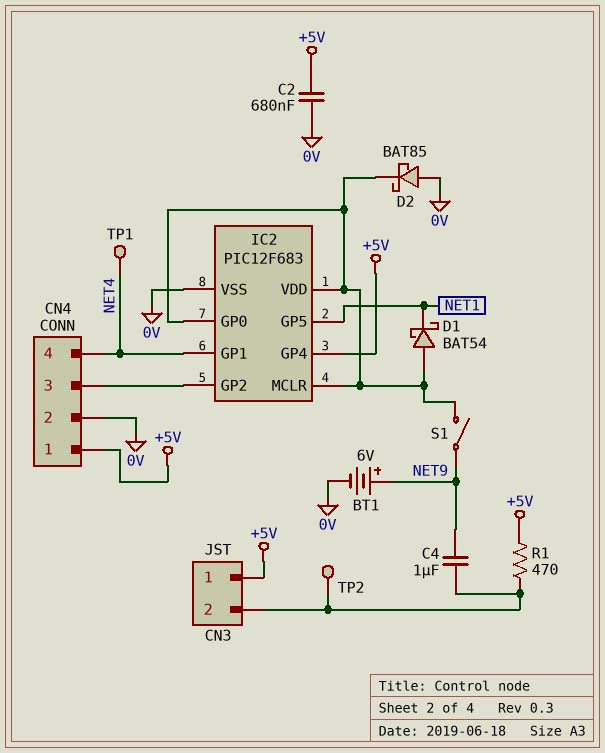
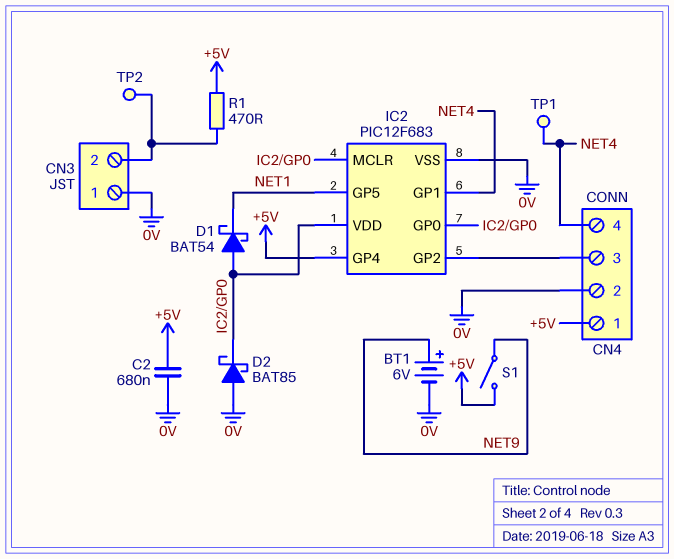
C4: 1uF (CN3/2, NET9) -> none
CN3 pin 1: +5V -> 0V
S1: switch (IC2/GP0, NET9) -> switch (+5V, NET9)

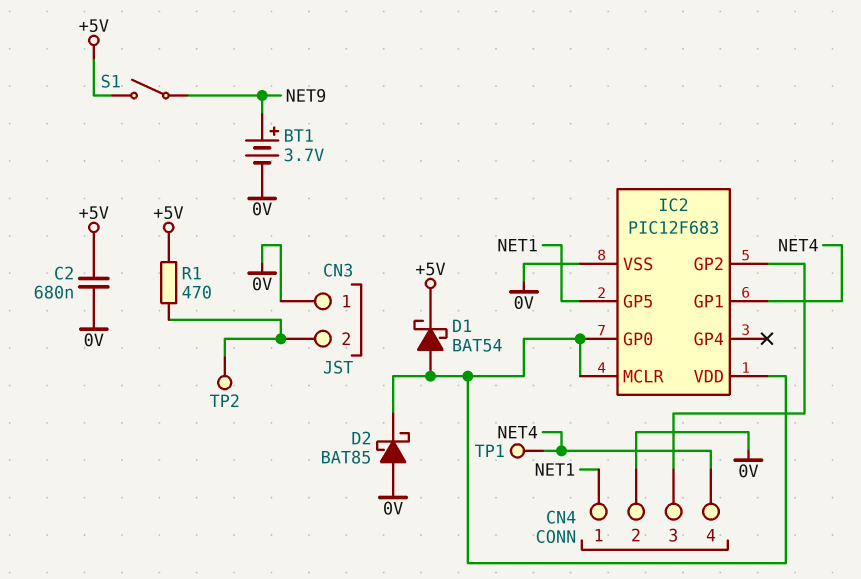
BT1: 6V (plus NET9, minus 0V) -> 3.7V (plus NET9, minus 0V)
CN4 pin 1: +5V -> NET1
D1: schottky BAT54 (A IC2/GP0, K NET1) -> schottky BAT54 (A IC2/GP0, K +5V)
IC2 pin GP4: +5V -> none

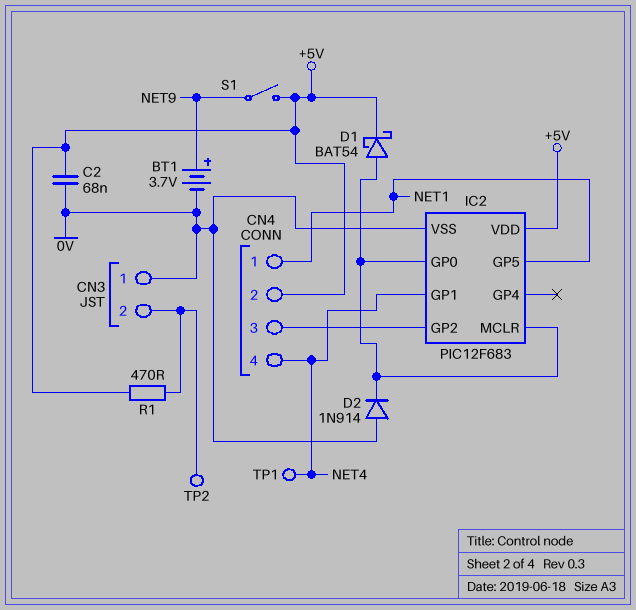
C2: 680nF (+5V, 0V) -> 68nF (+5V, 0V)
CN4 pin 2: 0V -> +5V
D2: schottky BAT85 (A 0V, K IC2/GP0) -> diode 1N914 (A 0V, K IC2/GP0)
IC2 pin VDD: IC2/GP0 -> +5V

